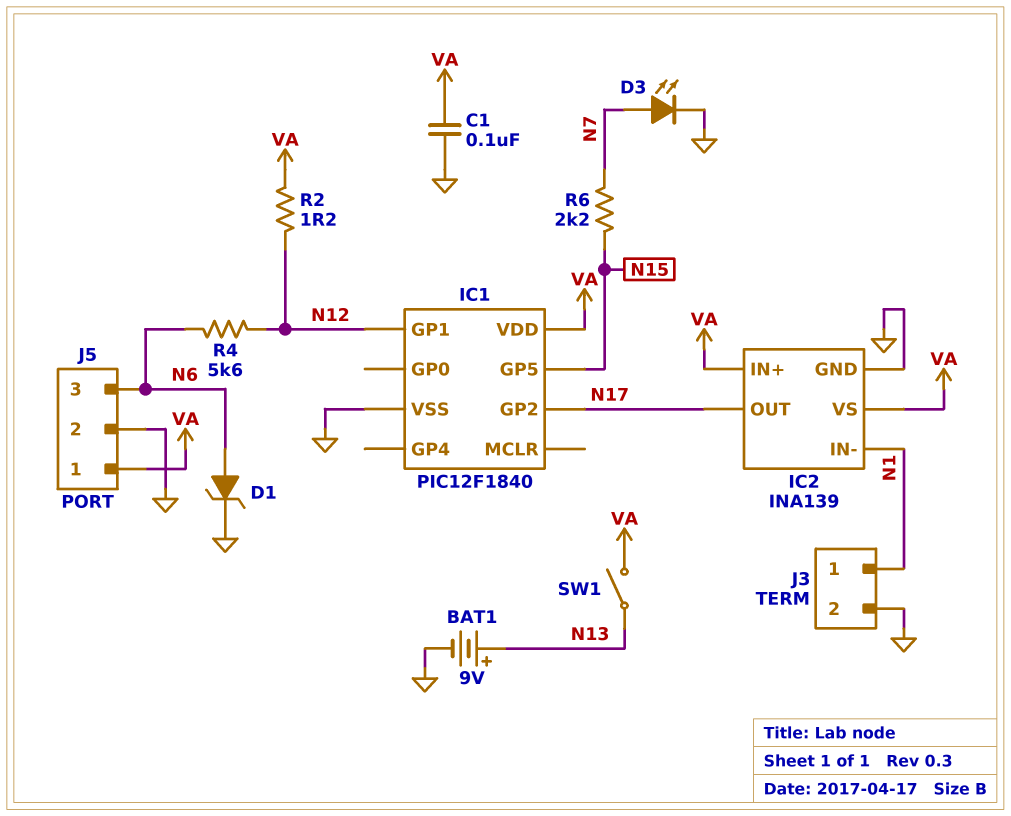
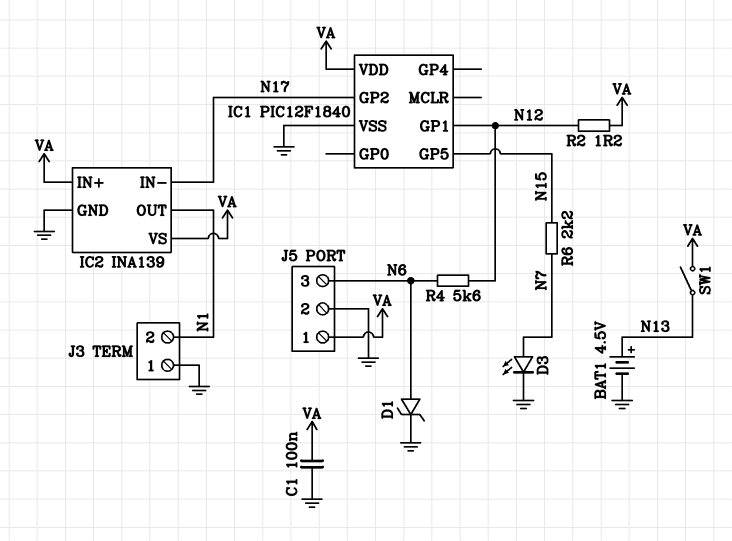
BAT1: 9V (plus N13, minus GND) -> 4.5V (plus N13, minus GND)
IC2 pin IN-: N1 -> N17
IC2 pin OUT: N17 -> N1
J3 pin 1: N1 -> GND
J3 pin 2: GND -> N1

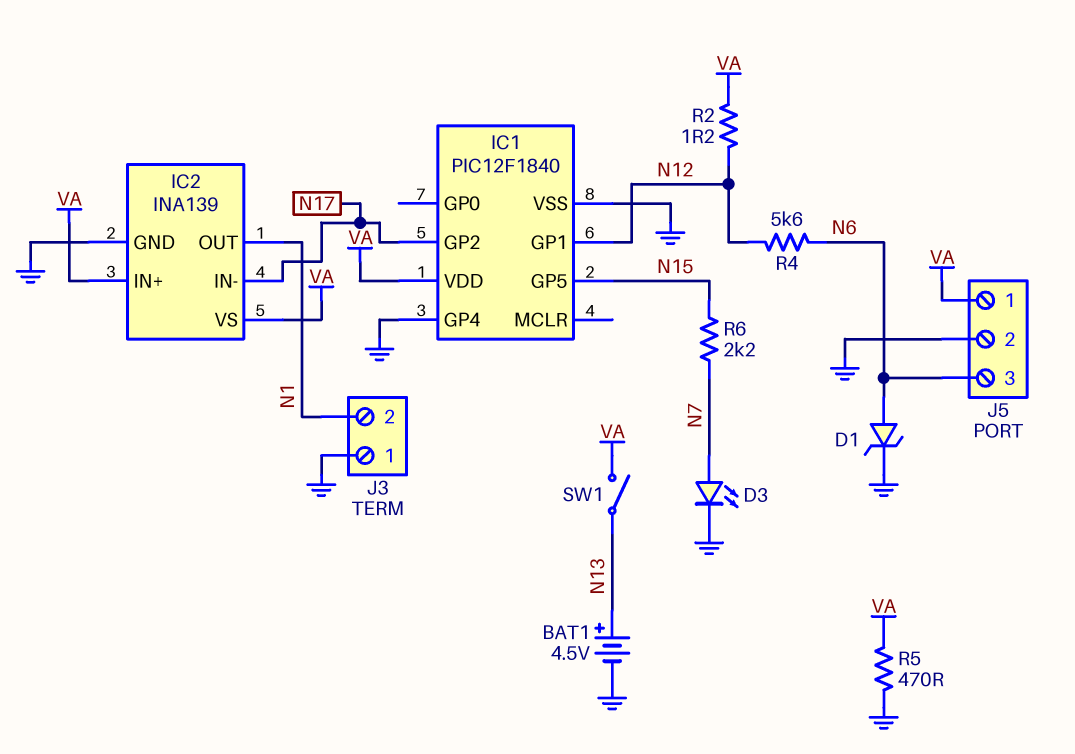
C1: 100nF (GND, VA) -> none
IC1 pin GP4: none -> GND
R5: none -> 470 (GND, VA)

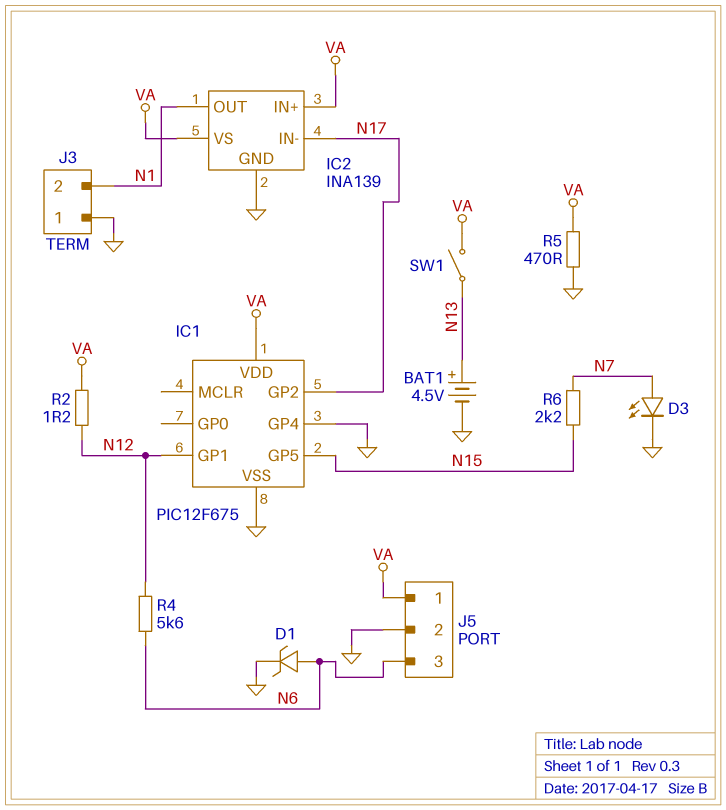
IC1: PIC12F1840 -> PIC12F675

